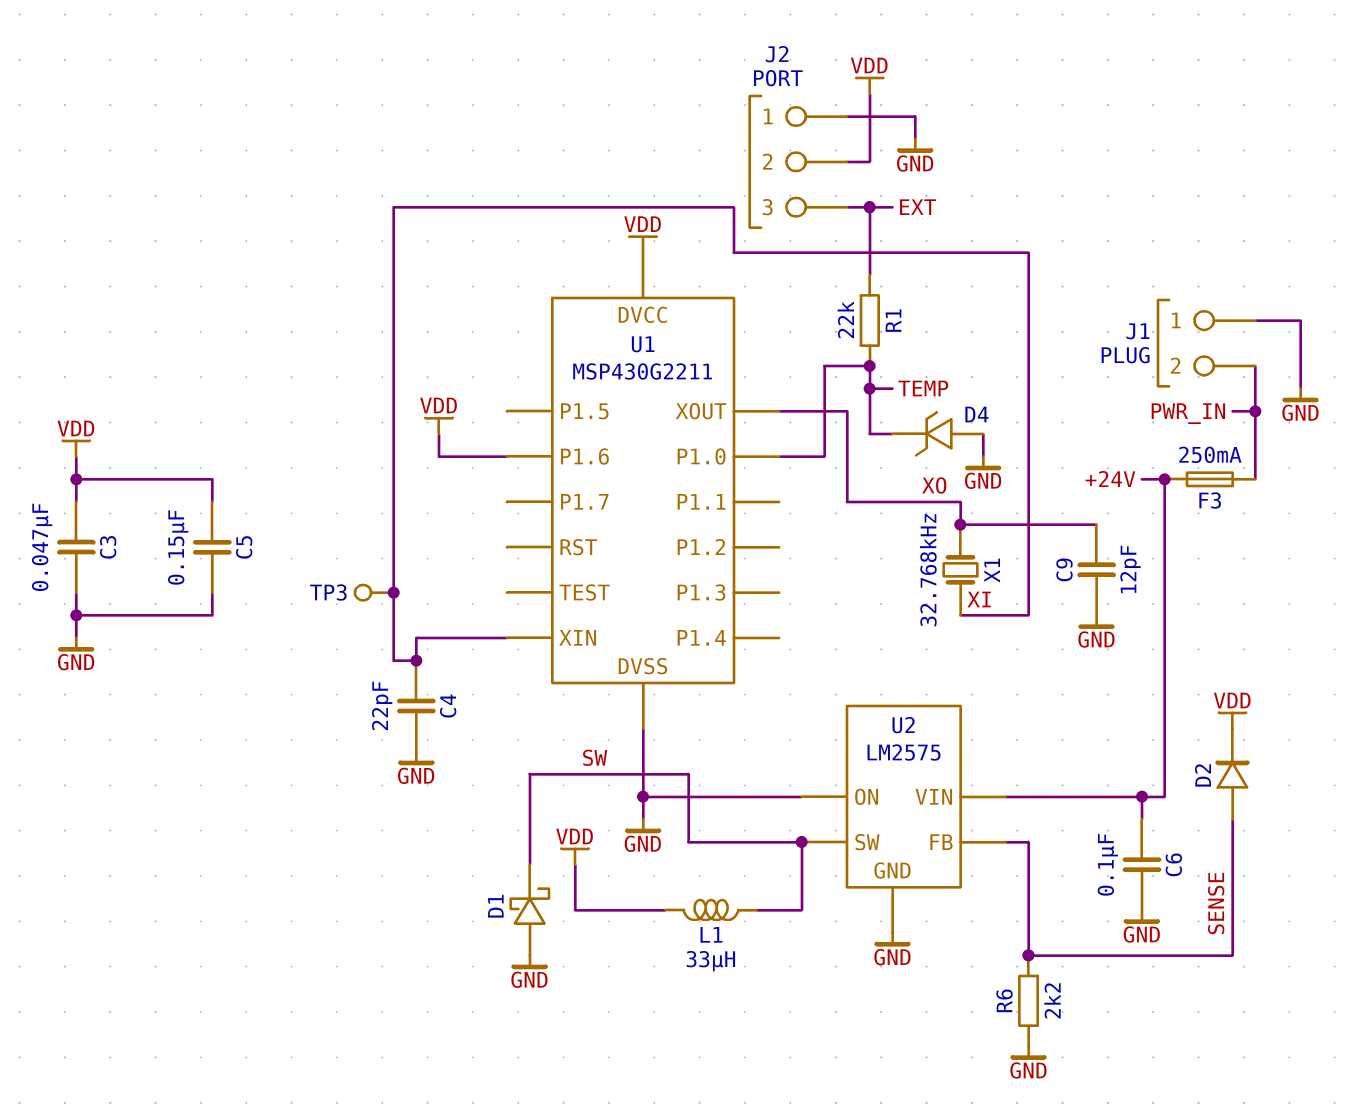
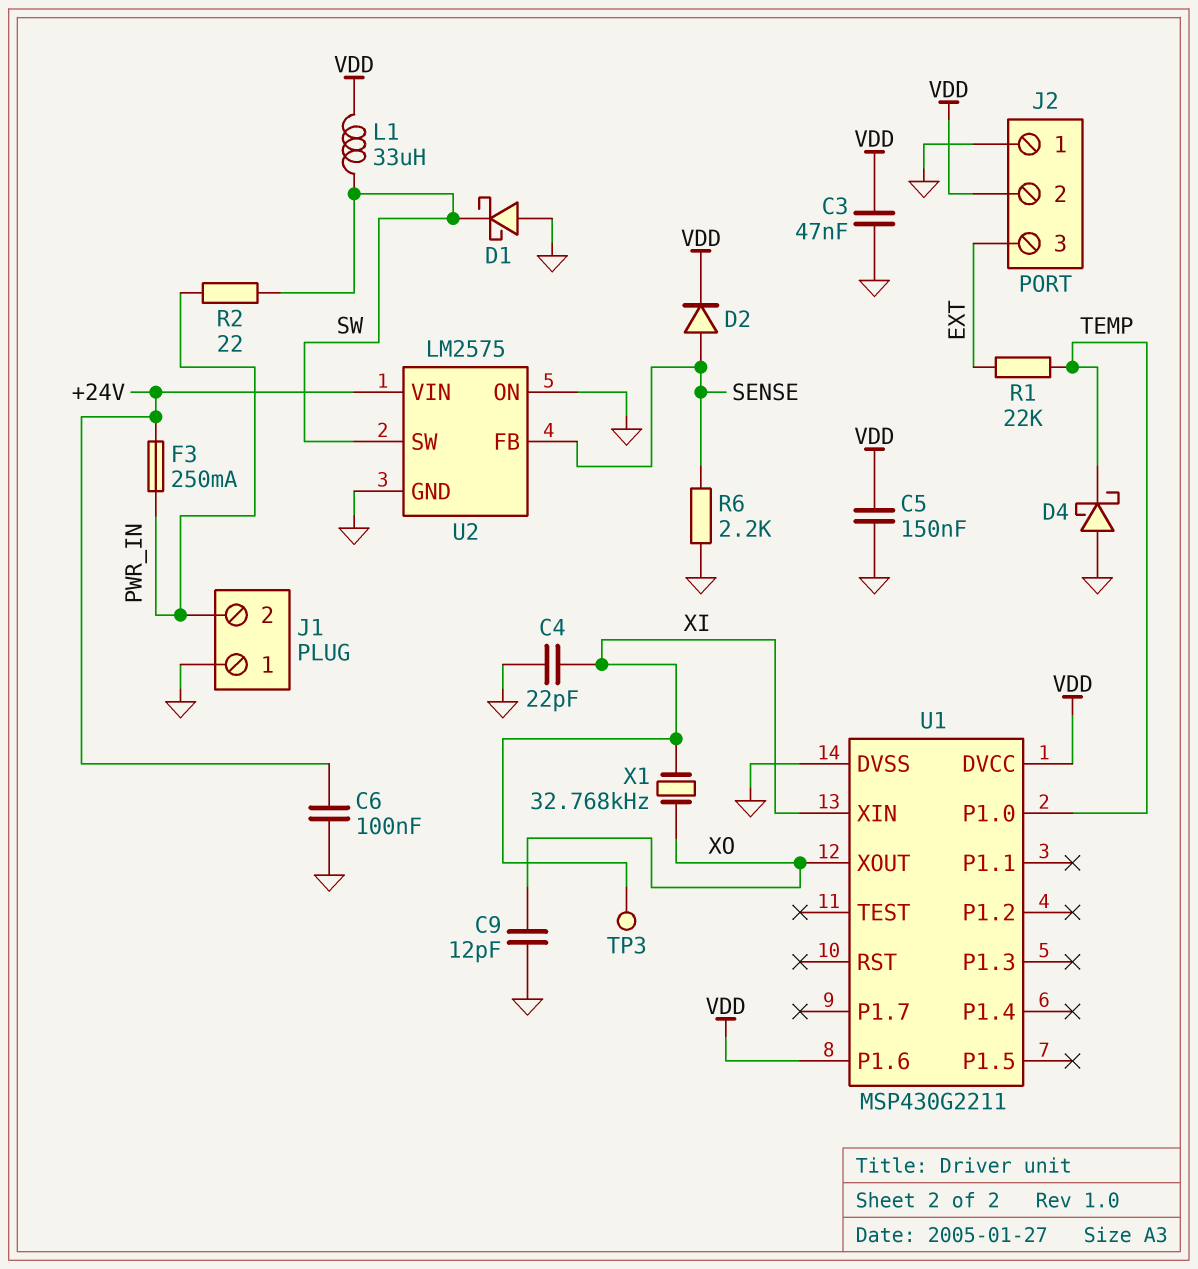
D4: zener (A GND, K TEMP) -> schottky (A GND, K TEMP)
R2: none -> 22 (PWR_IN, SW)

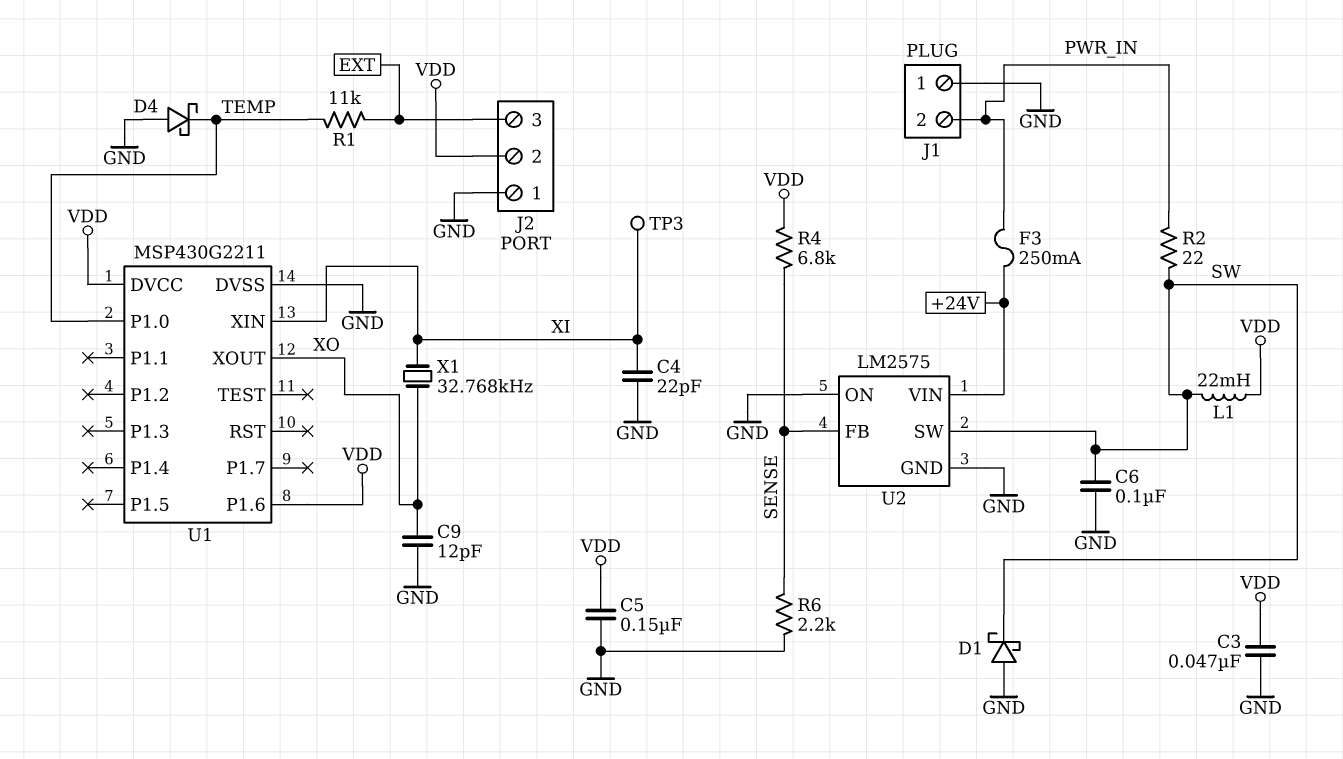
C6: 100nF (+24V, GND) -> 100nF (GND, SW)
D2: diode (A SENSE, K VDD) -> none
L1: 33uH (SW, VDD) -> 22mH (SW, VDD)
R1: 22k (EXT, TEMP) -> 11k (EXT, TEMP)
R4: none -> 6.8k (SENSE, VDD)

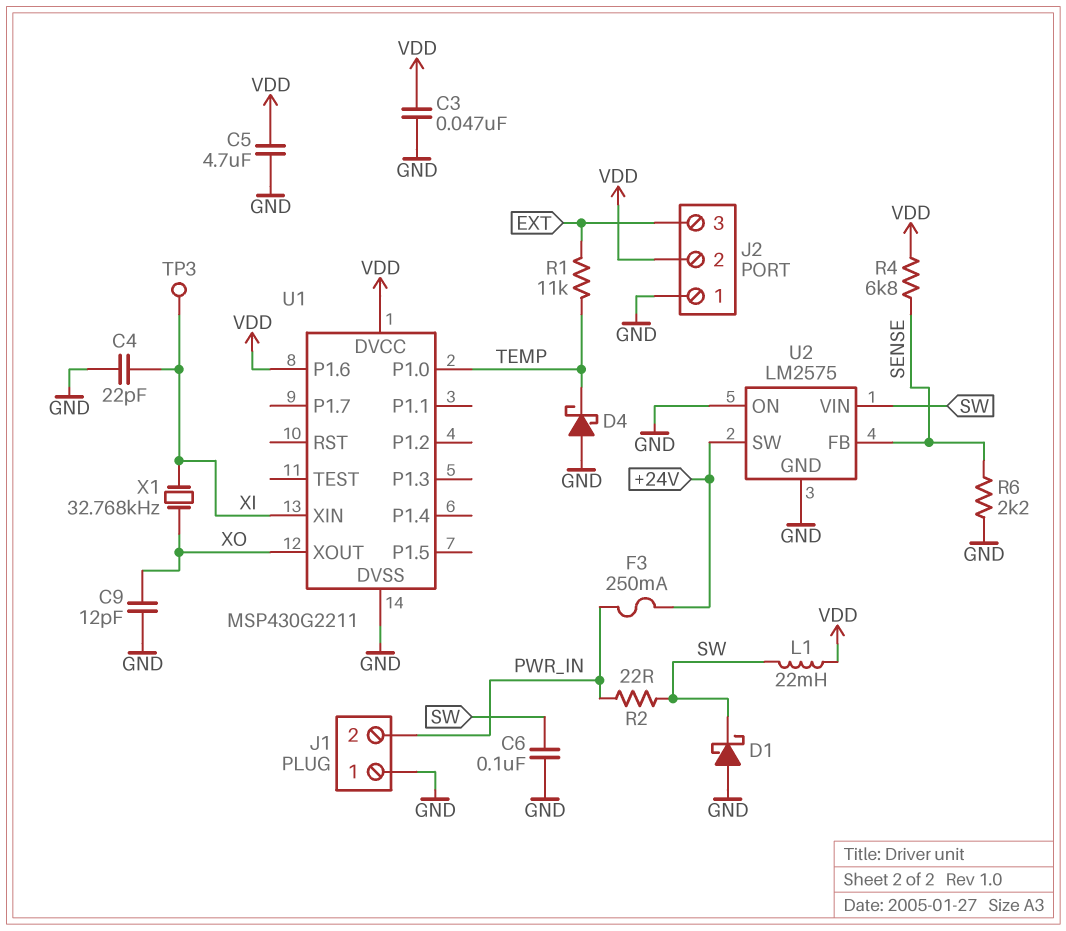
C5: 150nF (GND, VDD) -> 4.7uF (GND, VDD)
U2 pin SW: SW -> +24V
U2 pin VIN: +24V -> SW

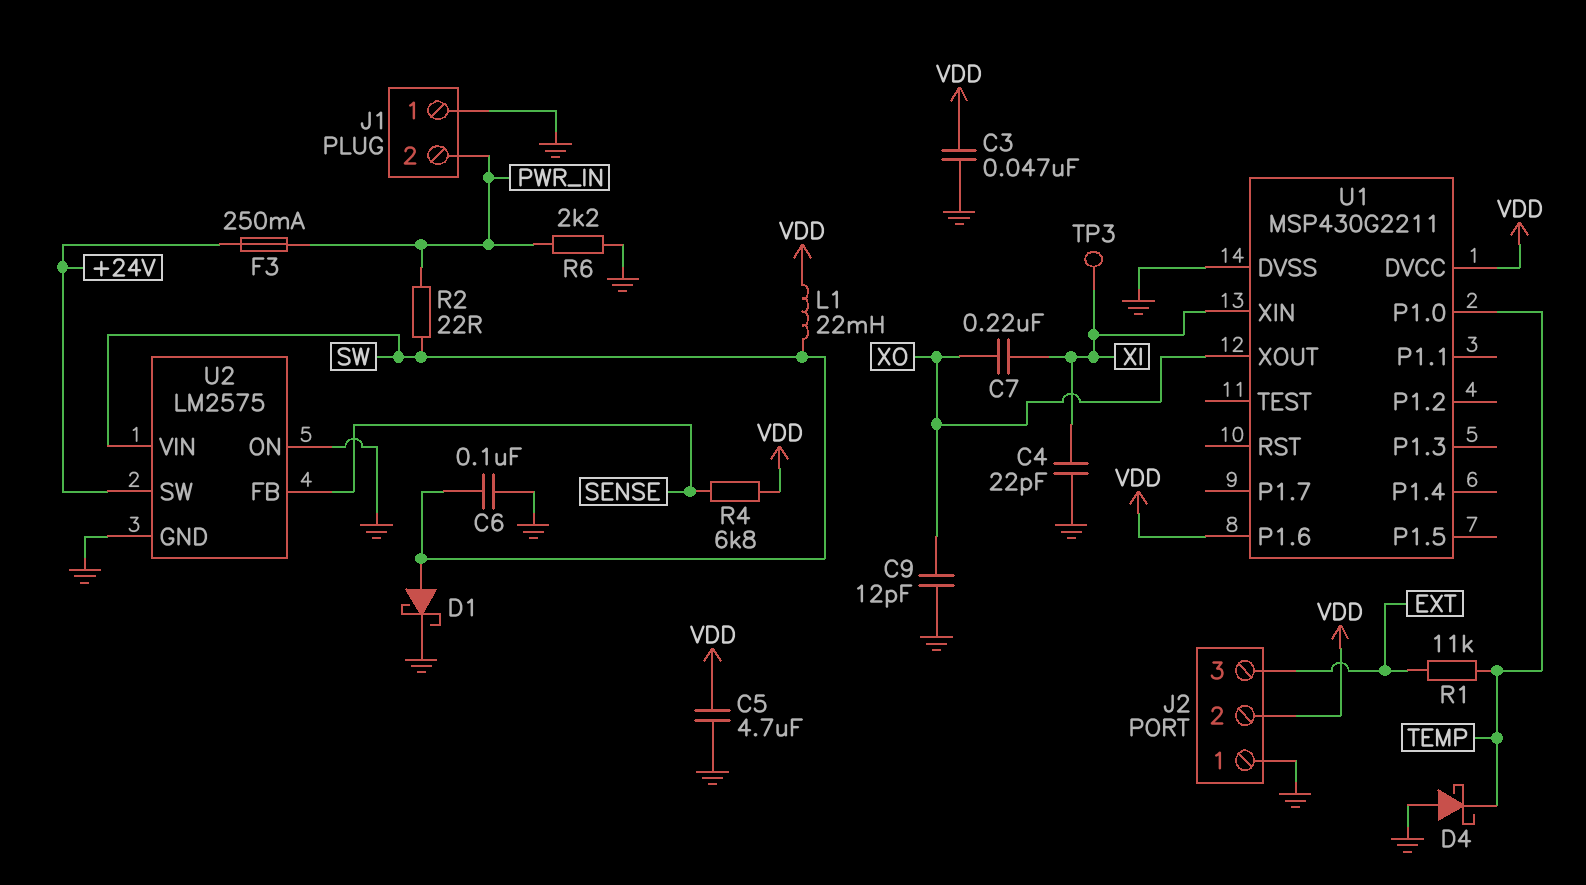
C7: none -> 220nF (XI, XO)
D1: schottky (A GND, K SW) -> schottky (A SW, K GND)
R6: 2.2k (GND, SENSE) -> 2.2k (GND, PWR_IN)
X1: 32.768kHz (XI, XO) -> none

